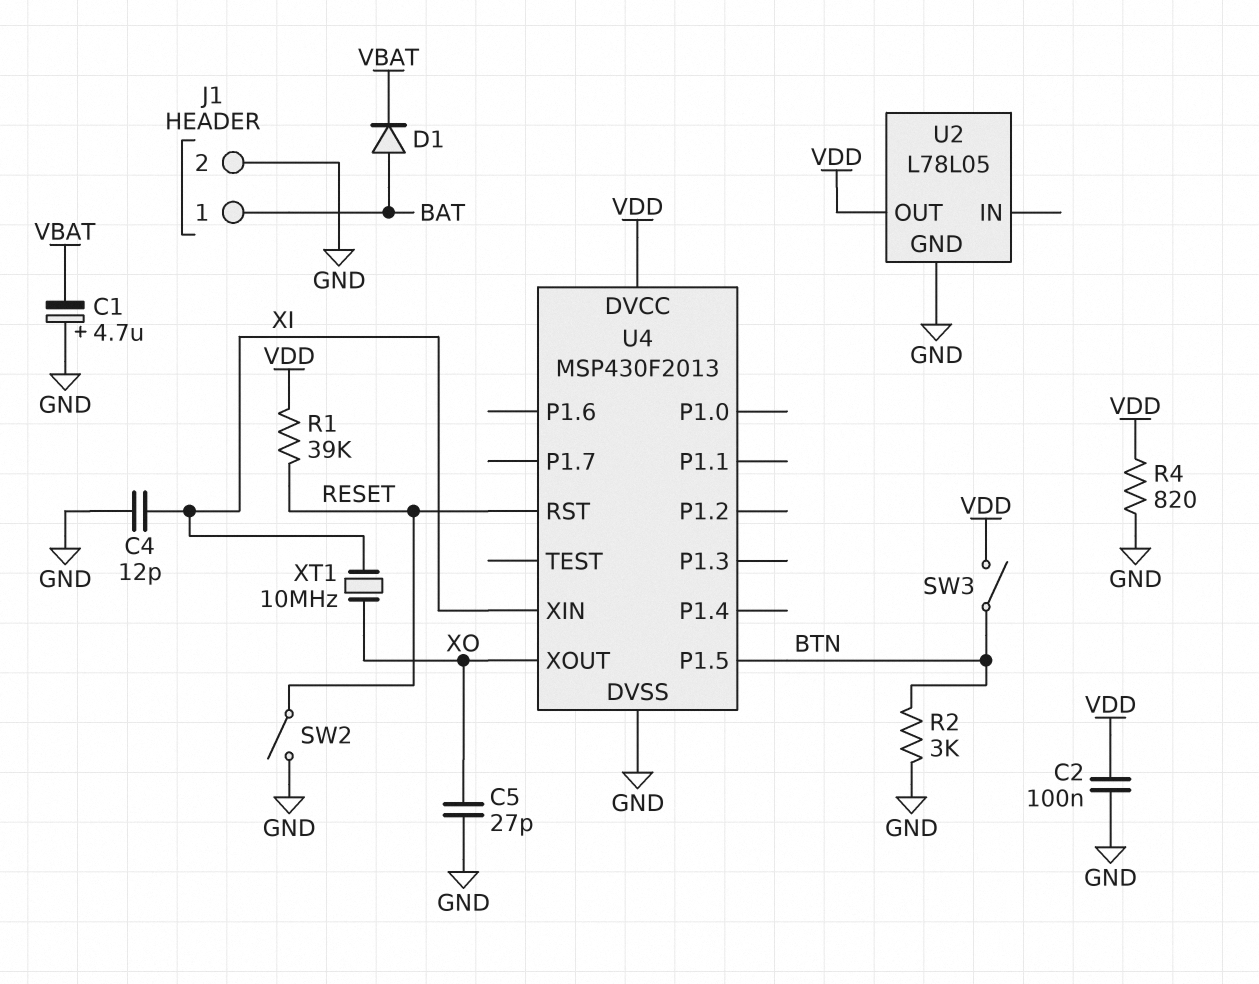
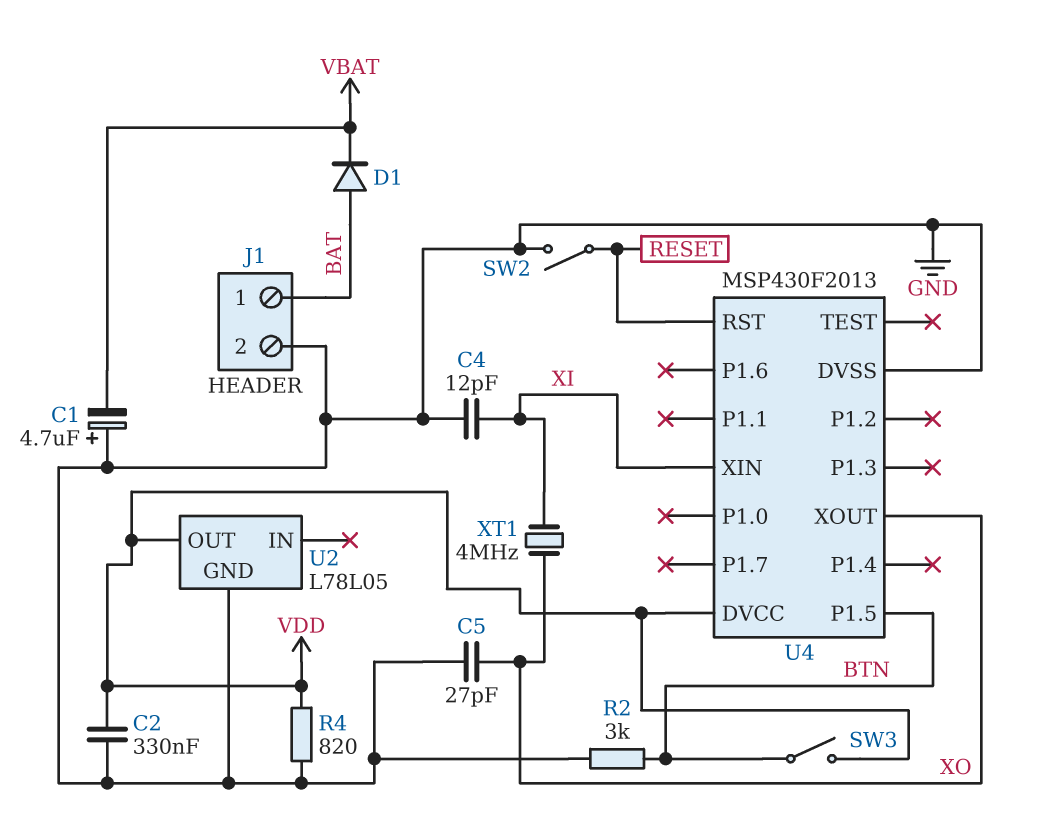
C2: 100nF (GND, VDD) -> 330nF (GND, VDD)
R1: 39k (RESET, VDD) -> none
XT1: 10MHz (XI, XO) -> 4MHz (XI, XO)

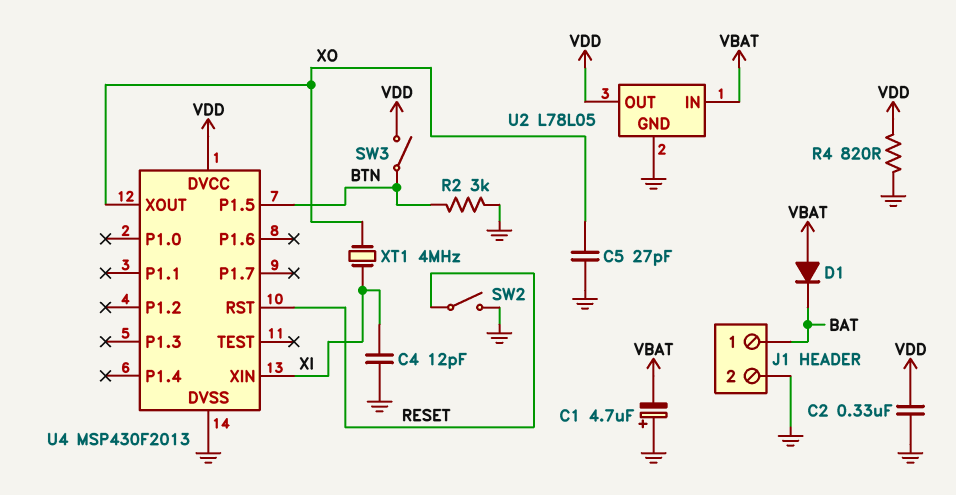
D1: diode (A BAT, K VBAT) -> diode (A VBAT, K BAT)
U2 pin IN: none -> VBAT

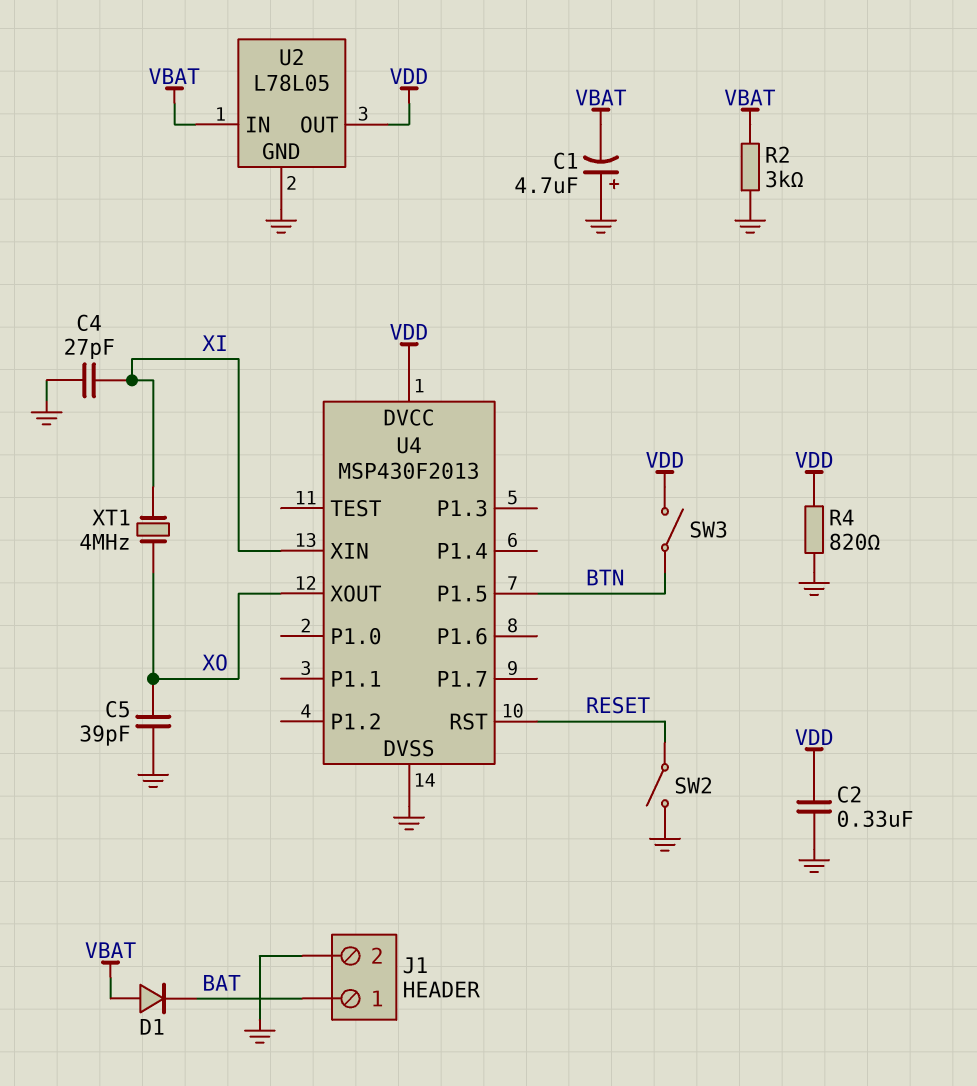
C4: 12pF (GND, XI) -> 27pF (GND, XI)
C5: 27pF (GND, XO) -> 39pF (GND, XO)
R2: 3k (BTN, GND) -> 3k (GND, VBAT)

